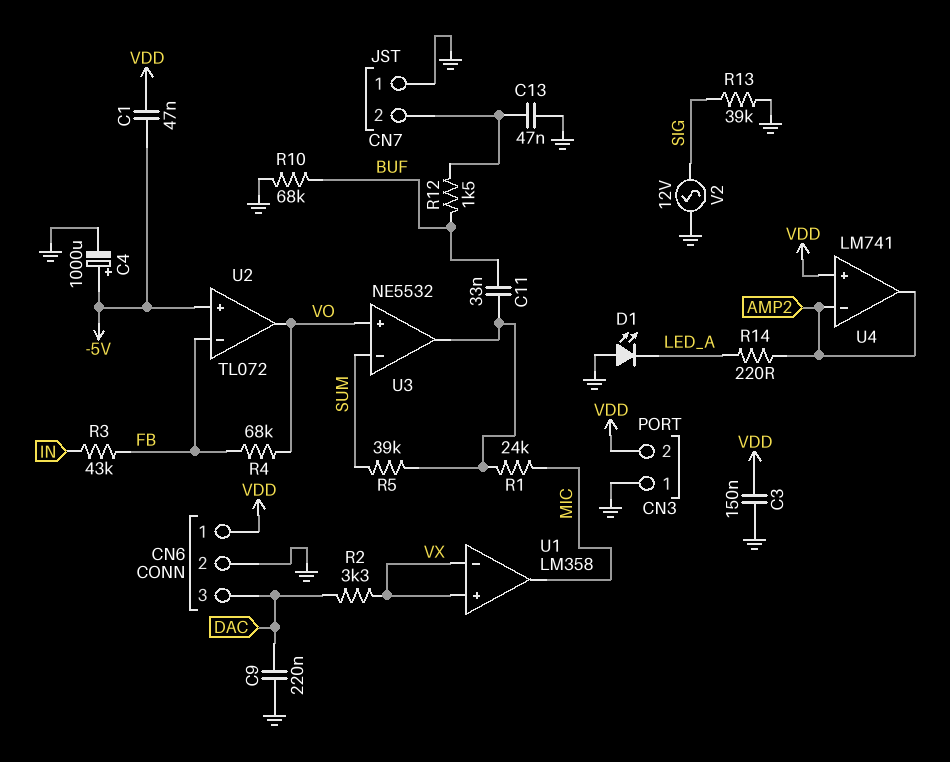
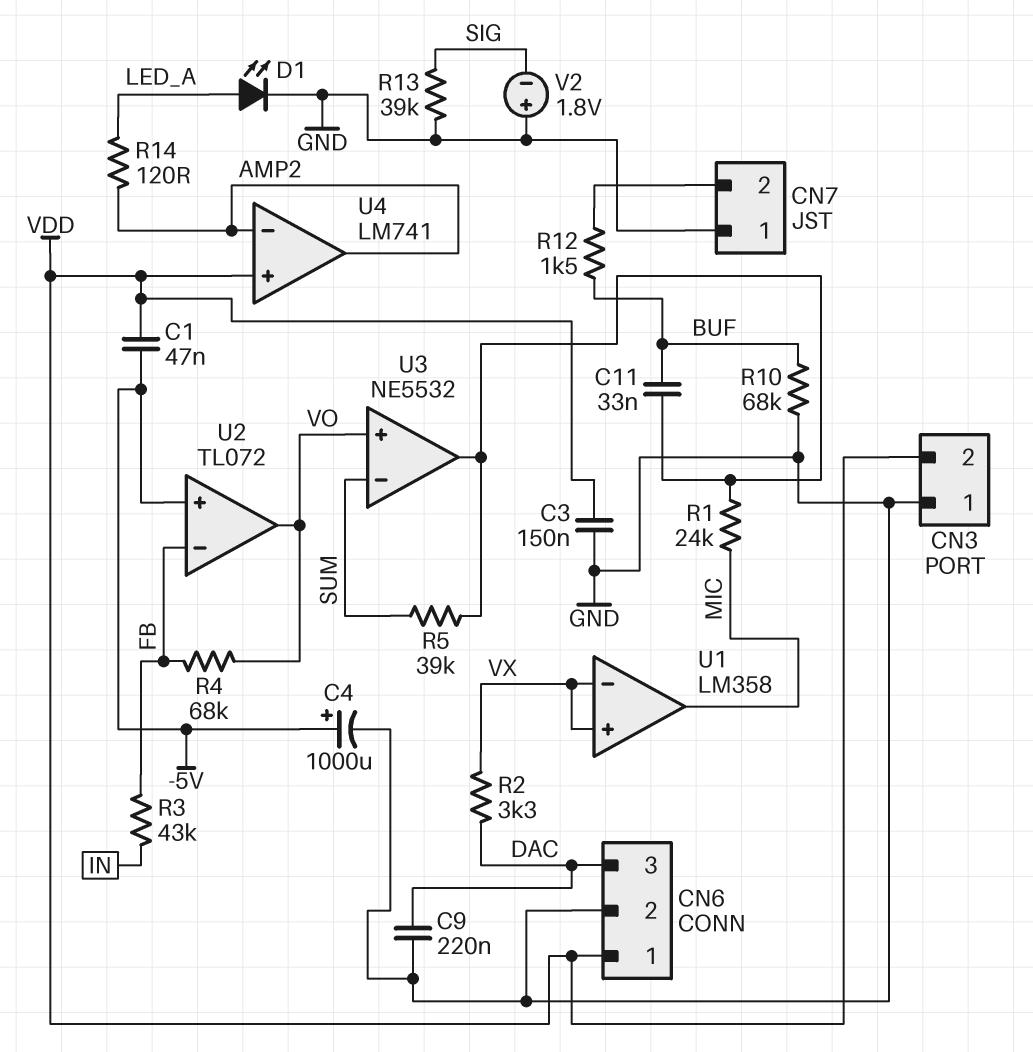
C13: 47nF (CN7/2, GND) -> none
D1: LED (A GND, K LED_A) -> LED (A LED_A, K GND)
R14: 220 (AMP2, LED_A) -> 120 (AMP2, LED_A)
V2: AC 12V (GND, SIG) -> 1.8V (plus GND, minus SIG)

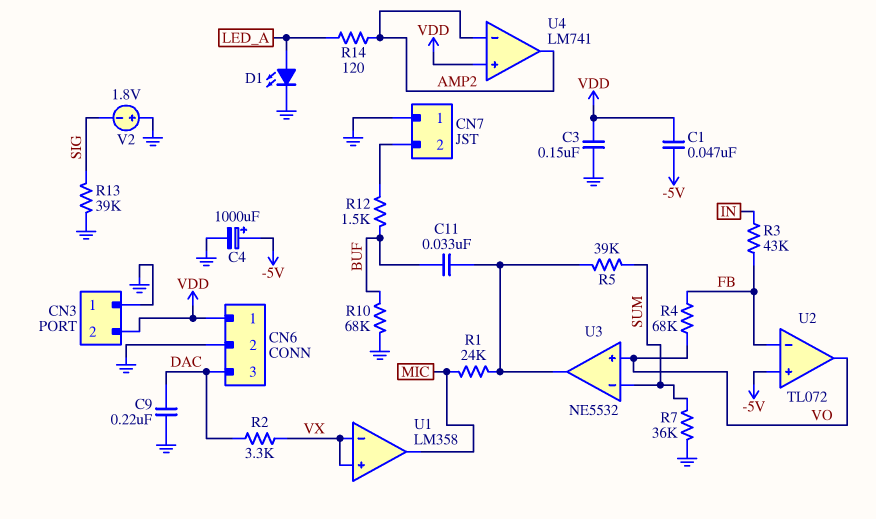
R7: none -> 36k (GND, SUM)

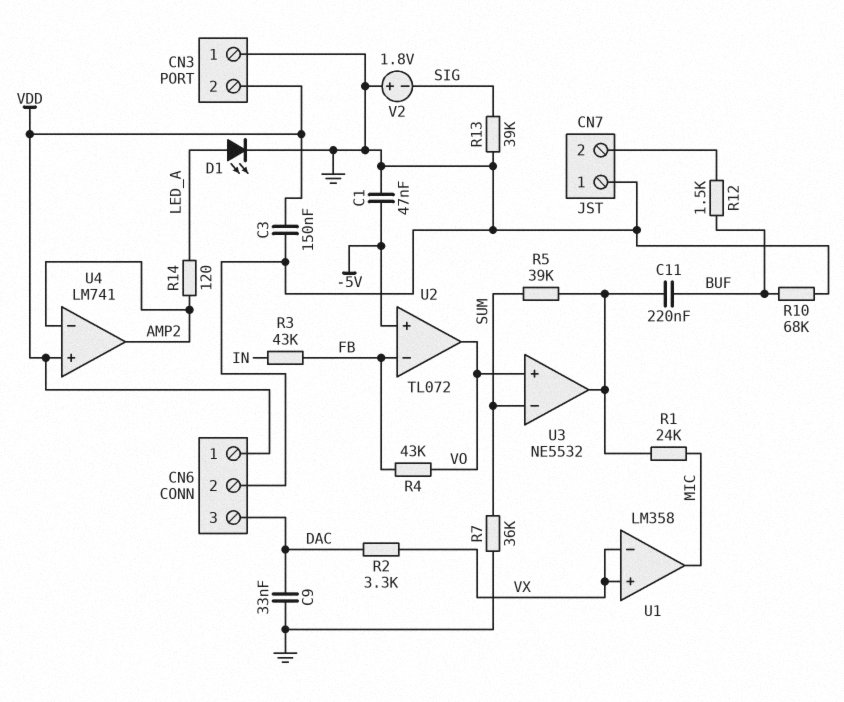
C1: 47nF (-5V, VDD) -> 47nF (-5V, GND)
C4: 1000uF (plus -5V, minus GND) -> none
C9: 220nF (DAC, GND) -> 33nF (DAC, GND)
C11: 33nF (BUF, U3/out) -> 220nF (BUF, U3/out)
R4: 68k (FB, VO) -> 43k (FB, VO)

